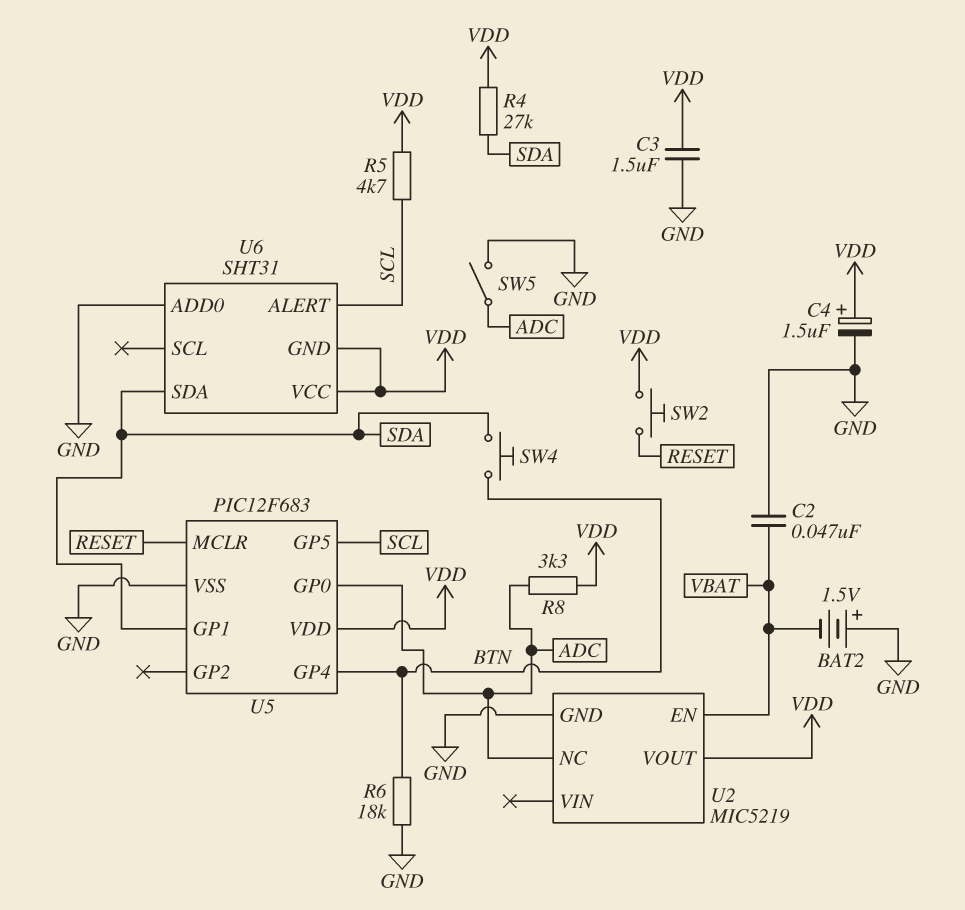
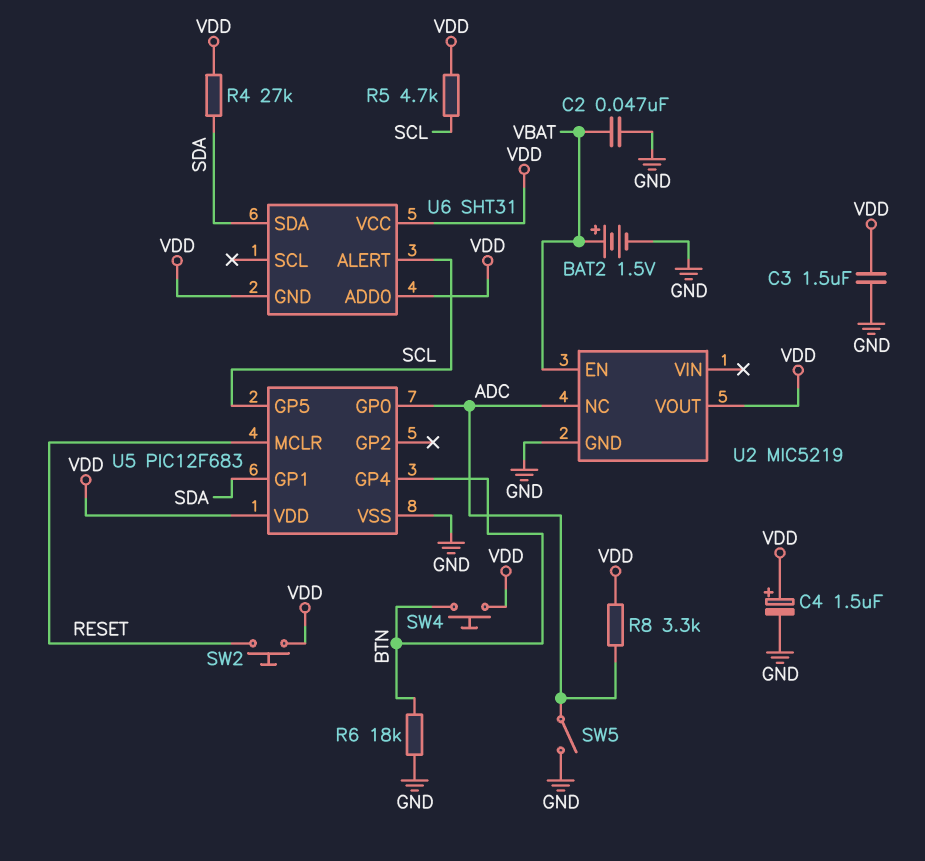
BAT2: 1.5V (plus GND, minus VBAT) -> 1.5V (plus VBAT, minus GND)
SW4: button (BTN, SDA) -> button (BTN, VDD)
U6 pin ADD0: GND -> VDD

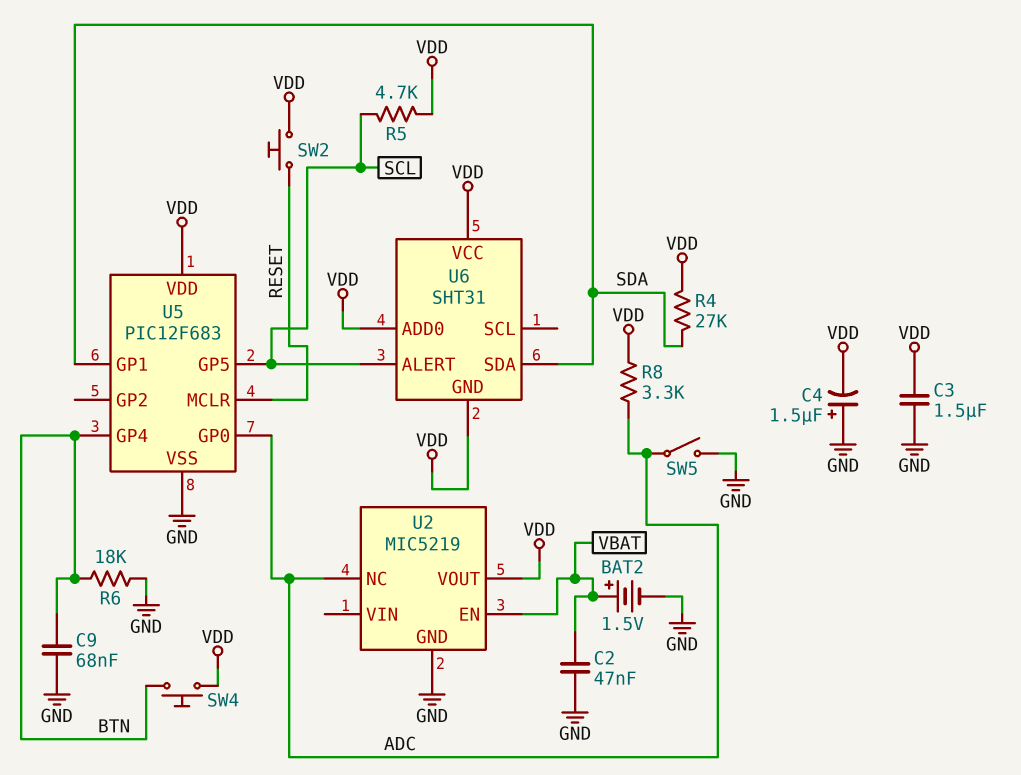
C4: 1.5uF (plus VDD, minus GND) -> 1.5uF (plus GND, minus VDD)
C9: none -> 68nF (BTN, GND)

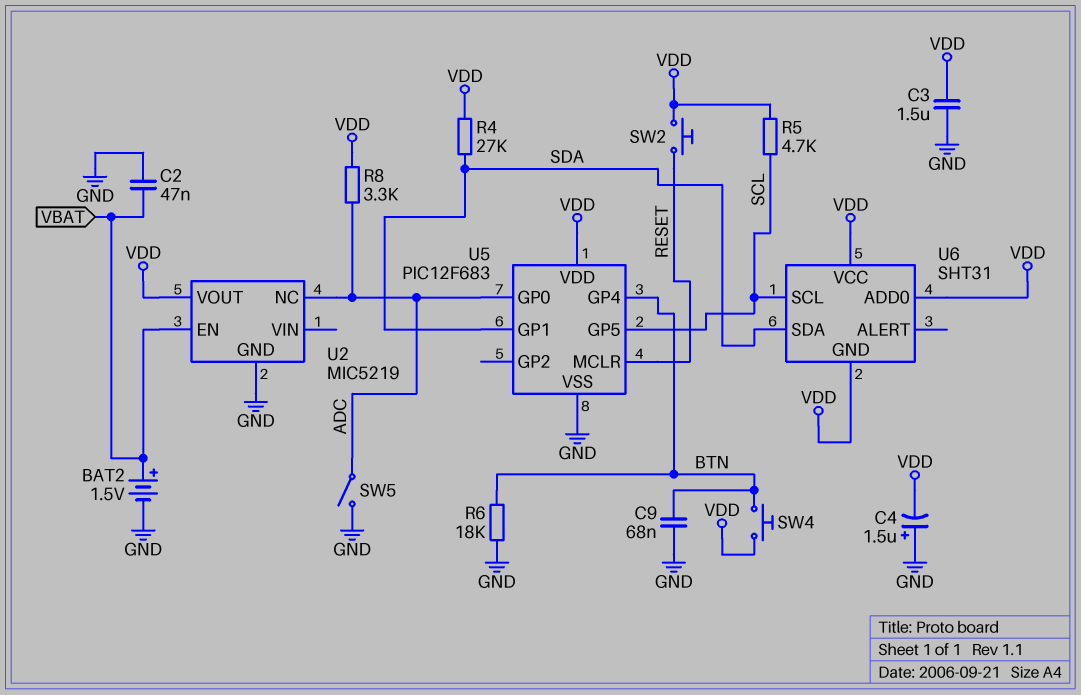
U6 pin ALERT: SCL -> none
U6 pin SCL: none -> SCL

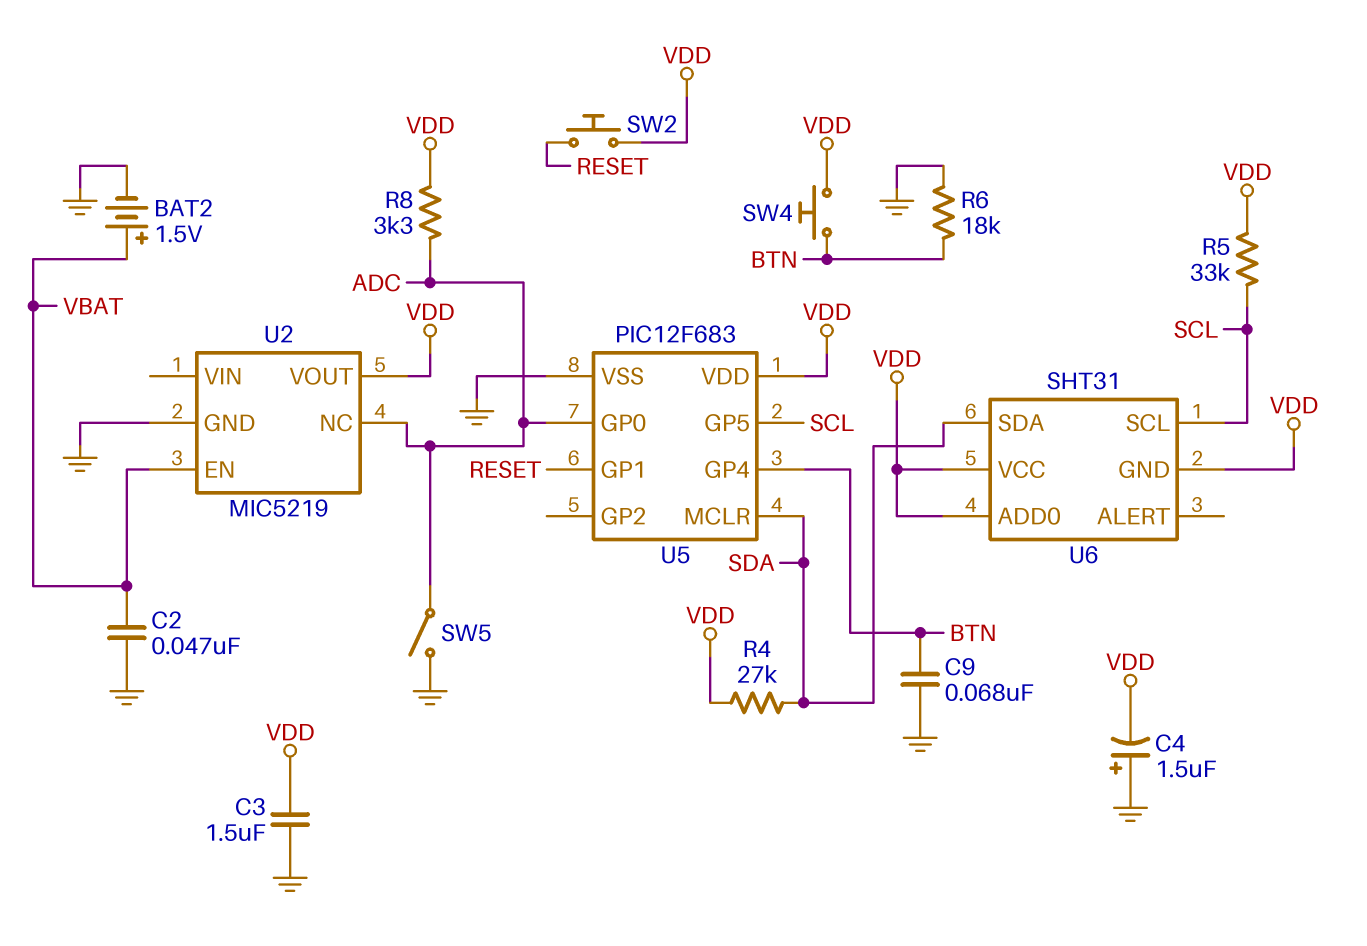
R5: 4.7k (SCL, VDD) -> 33k (SCL, VDD)
U5 pin GP1: SDA -> RESET
U5 pin MCLR: RESET -> SDA

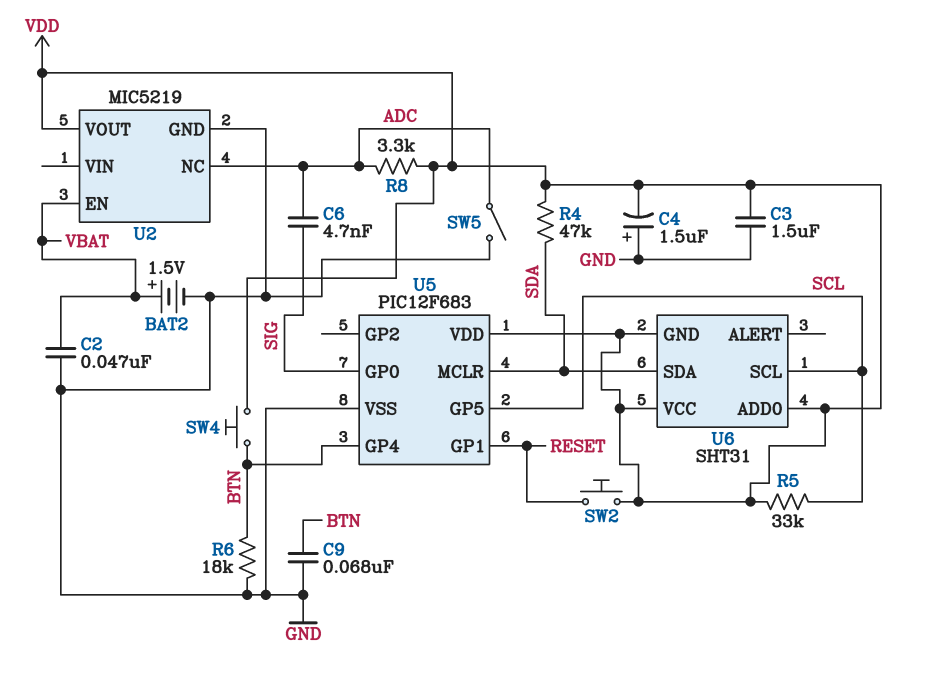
C6: none -> 4.7nF (ADC, SIG)
R4: 27k (SDA, VDD) -> 47k (SDA, VDD)
U5 pin GP0: ADC -> SIG

